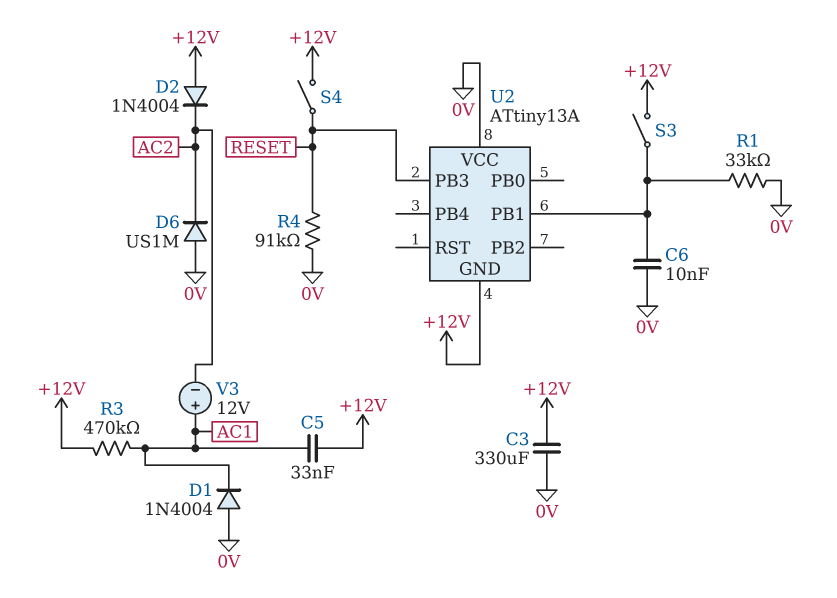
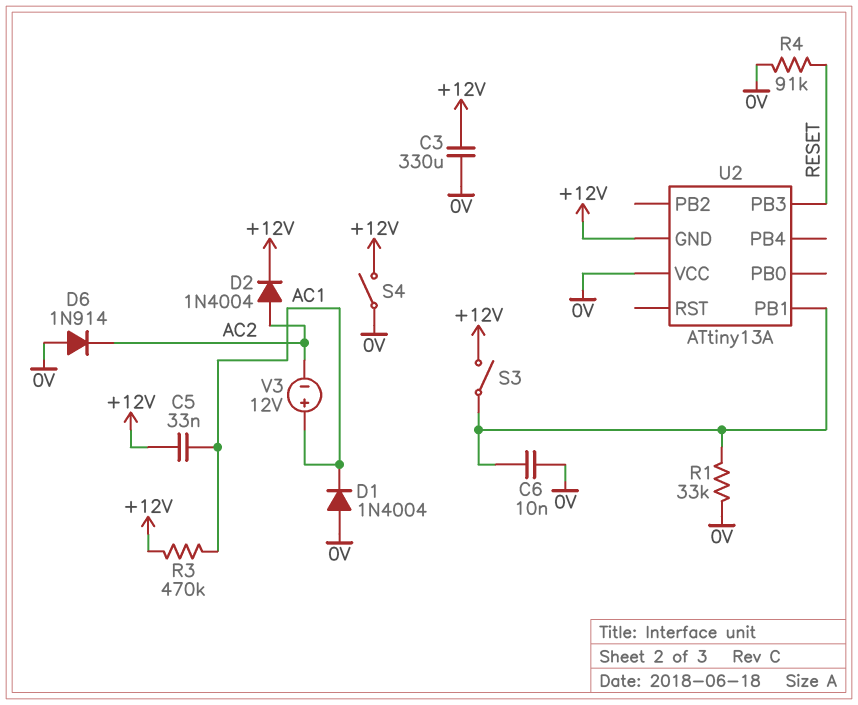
D2: diode 1N4004 (A +12V, K AC2) -> diode 1N4004 (A AC2, K +12V)
D6: diode US1M (A 0V, K AC2) -> diode 1N914 (A 0V, K AC2)
S4: switch (+12V, RESET) -> switch (+12V, 0V)

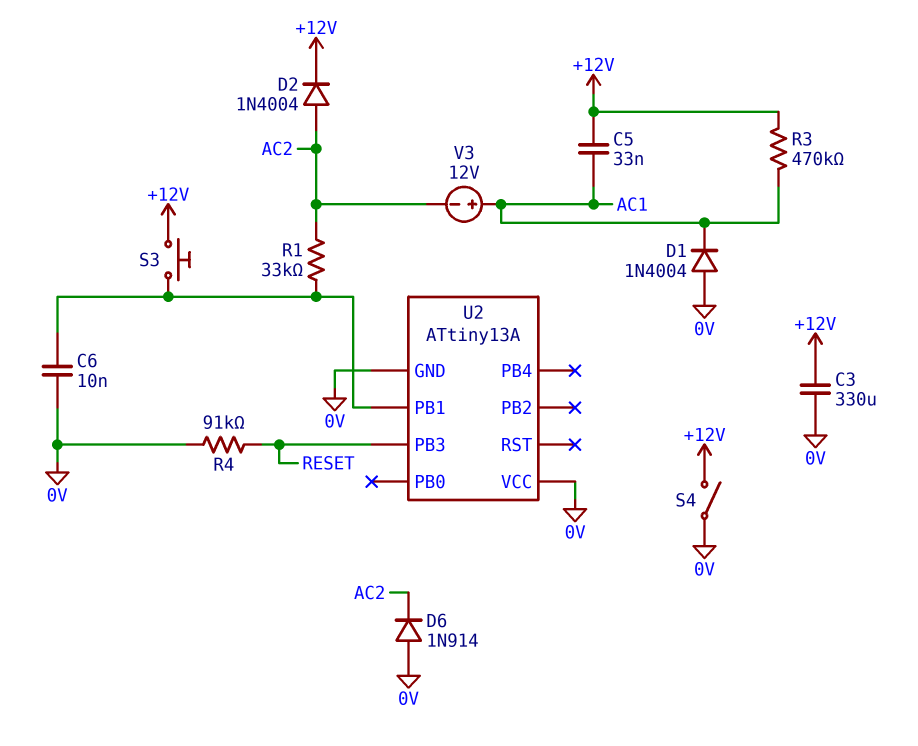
R1: 33k (0V, U2/PB1) -> 33k (AC2, U2/PB1)
S3: switch (+12V, U2/PB1) -> button (+12V, U2/PB1)
U2 pin GND: +12V -> 0V

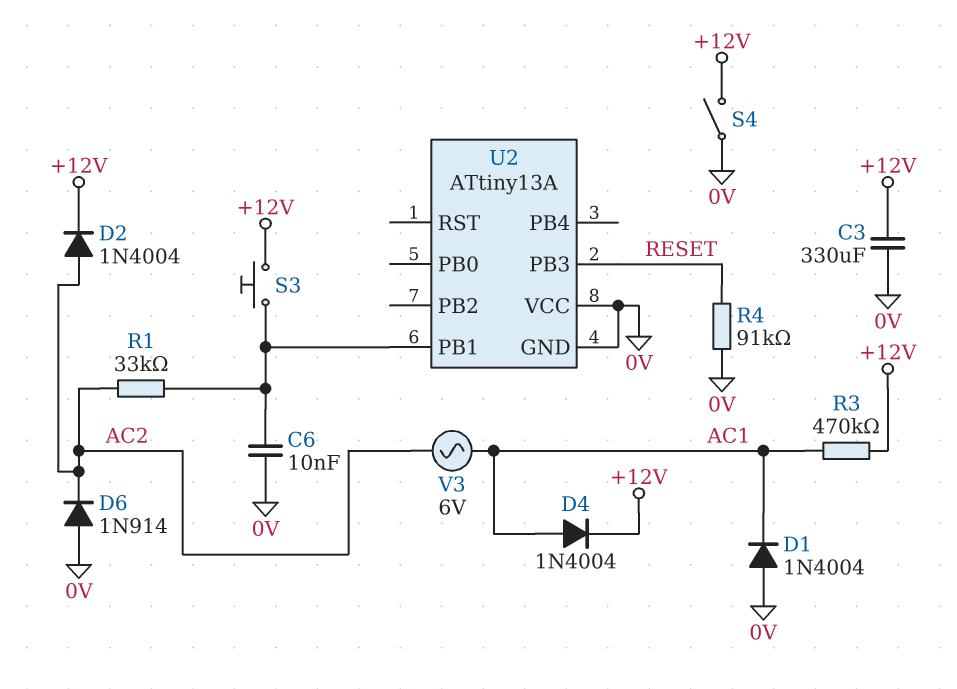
C5: 33nF (+12V, AC1) -> none
D4: none -> diode 1N4004 (A AC1, K +12V)
V3: 12V (plus AC1, minus AC2) -> AC 6V (AC1, AC2)

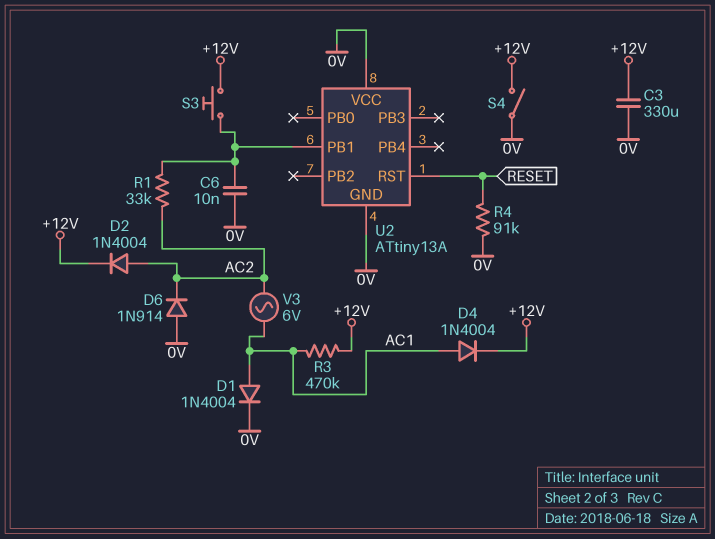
D1: diode 1N4004 (A 0V, K AC1) -> diode 1N4004 (A AC1, K 0V)
U2 pin PB3: RESET -> none
U2 pin RST: none -> RESET

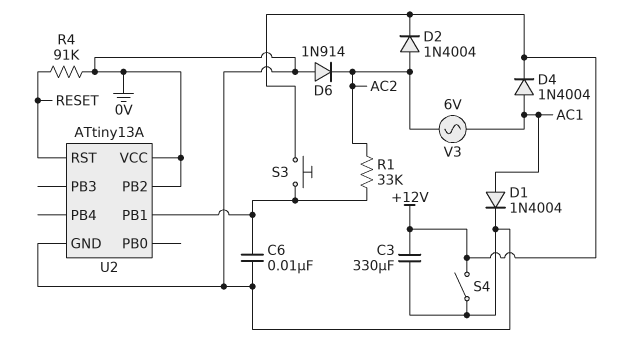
R3: 470k (+12V, AC1) -> none
U2 pin PB2: none -> 0V

